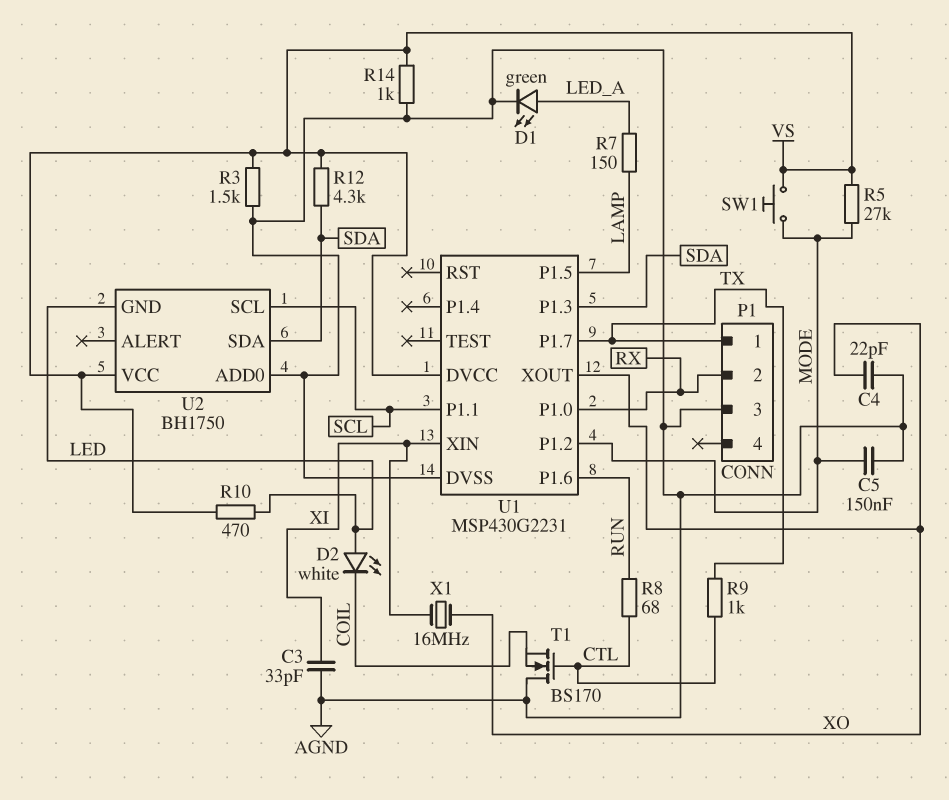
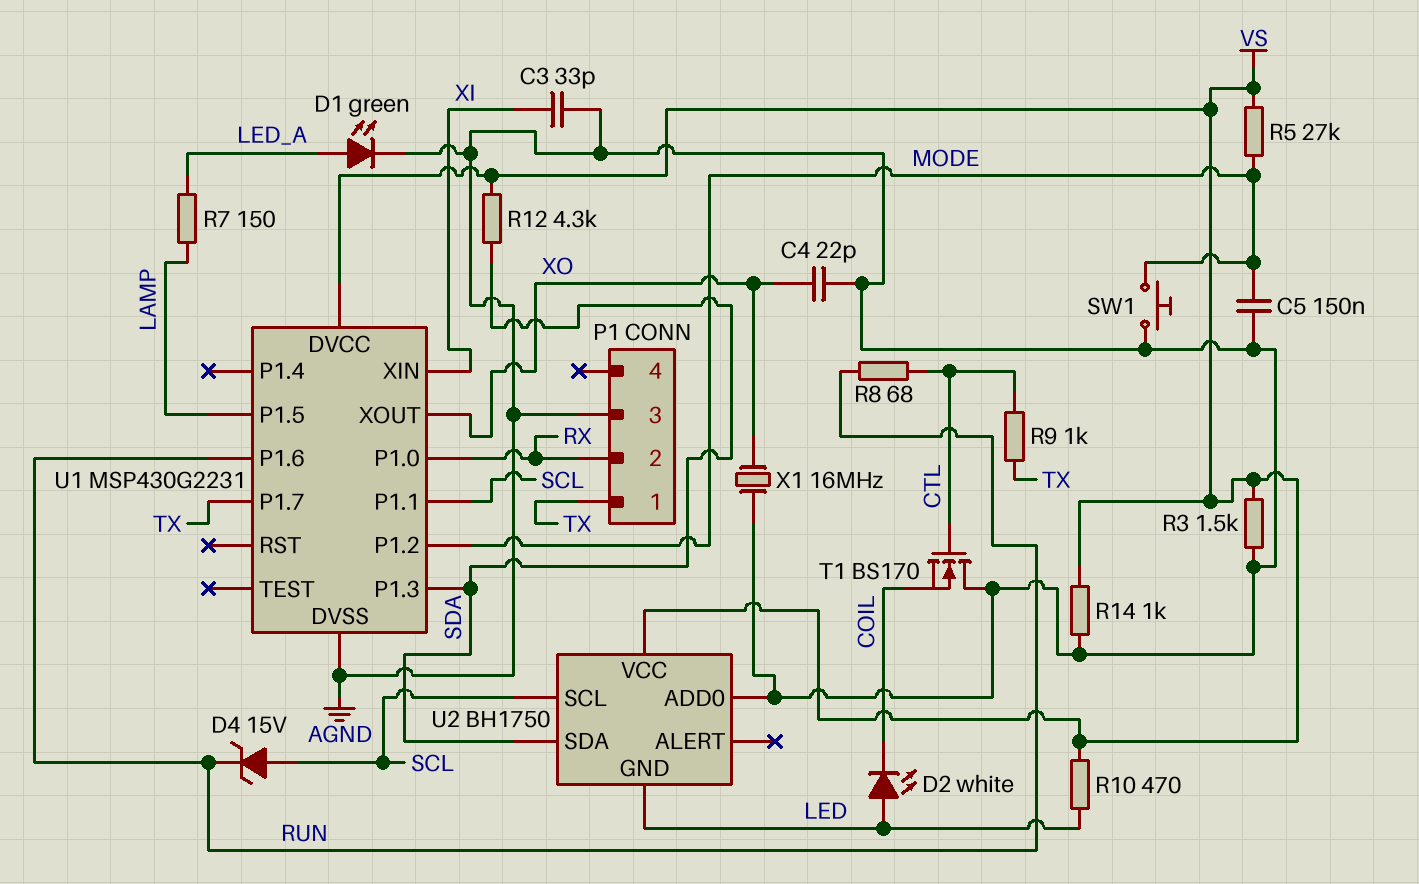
D4: none -> zener 15V (A SCL, K RUN)
SW1: button (MODE, VS) -> button (AGND, MODE)
X1: 16MHz (XI, XO) -> 16MHz (AGND, XO)

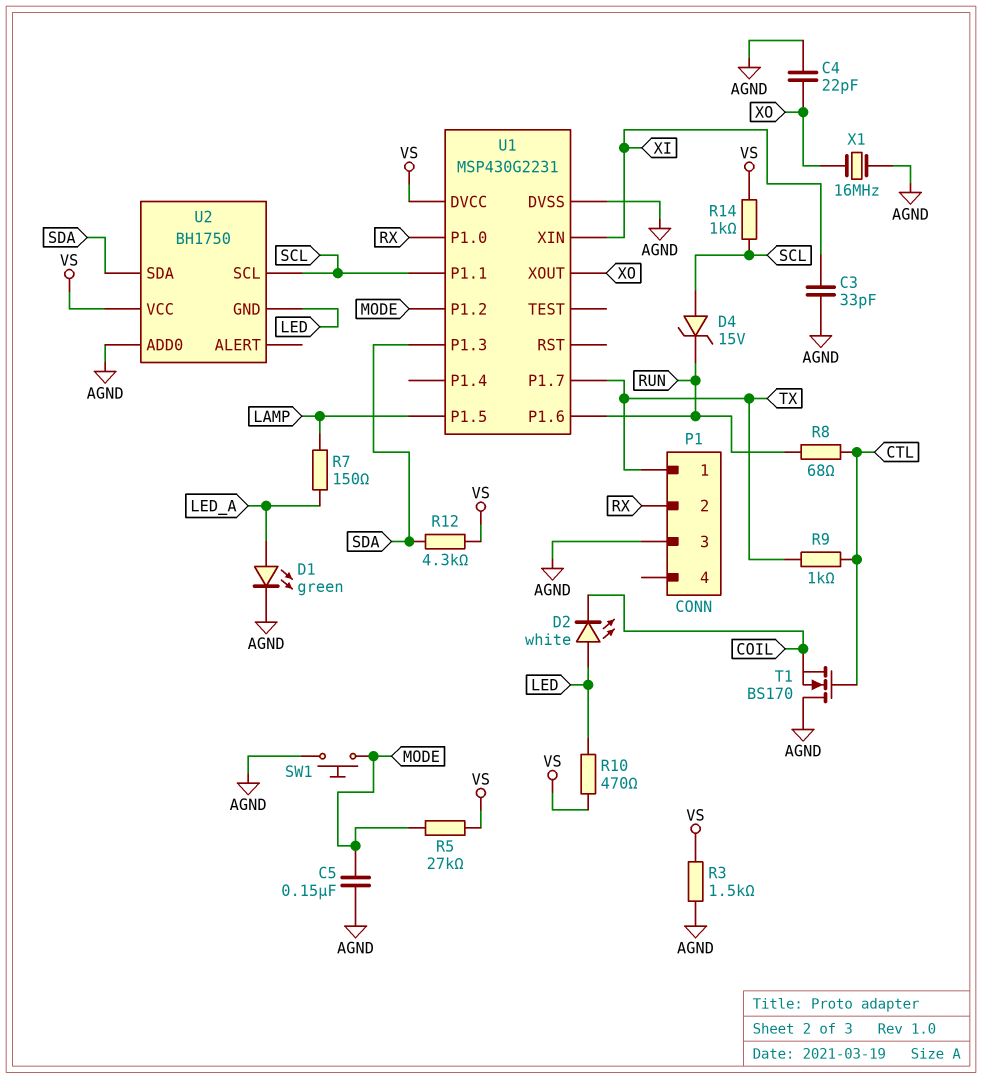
R14: 1k (AGND, VS) -> 1k (SCL, VS)

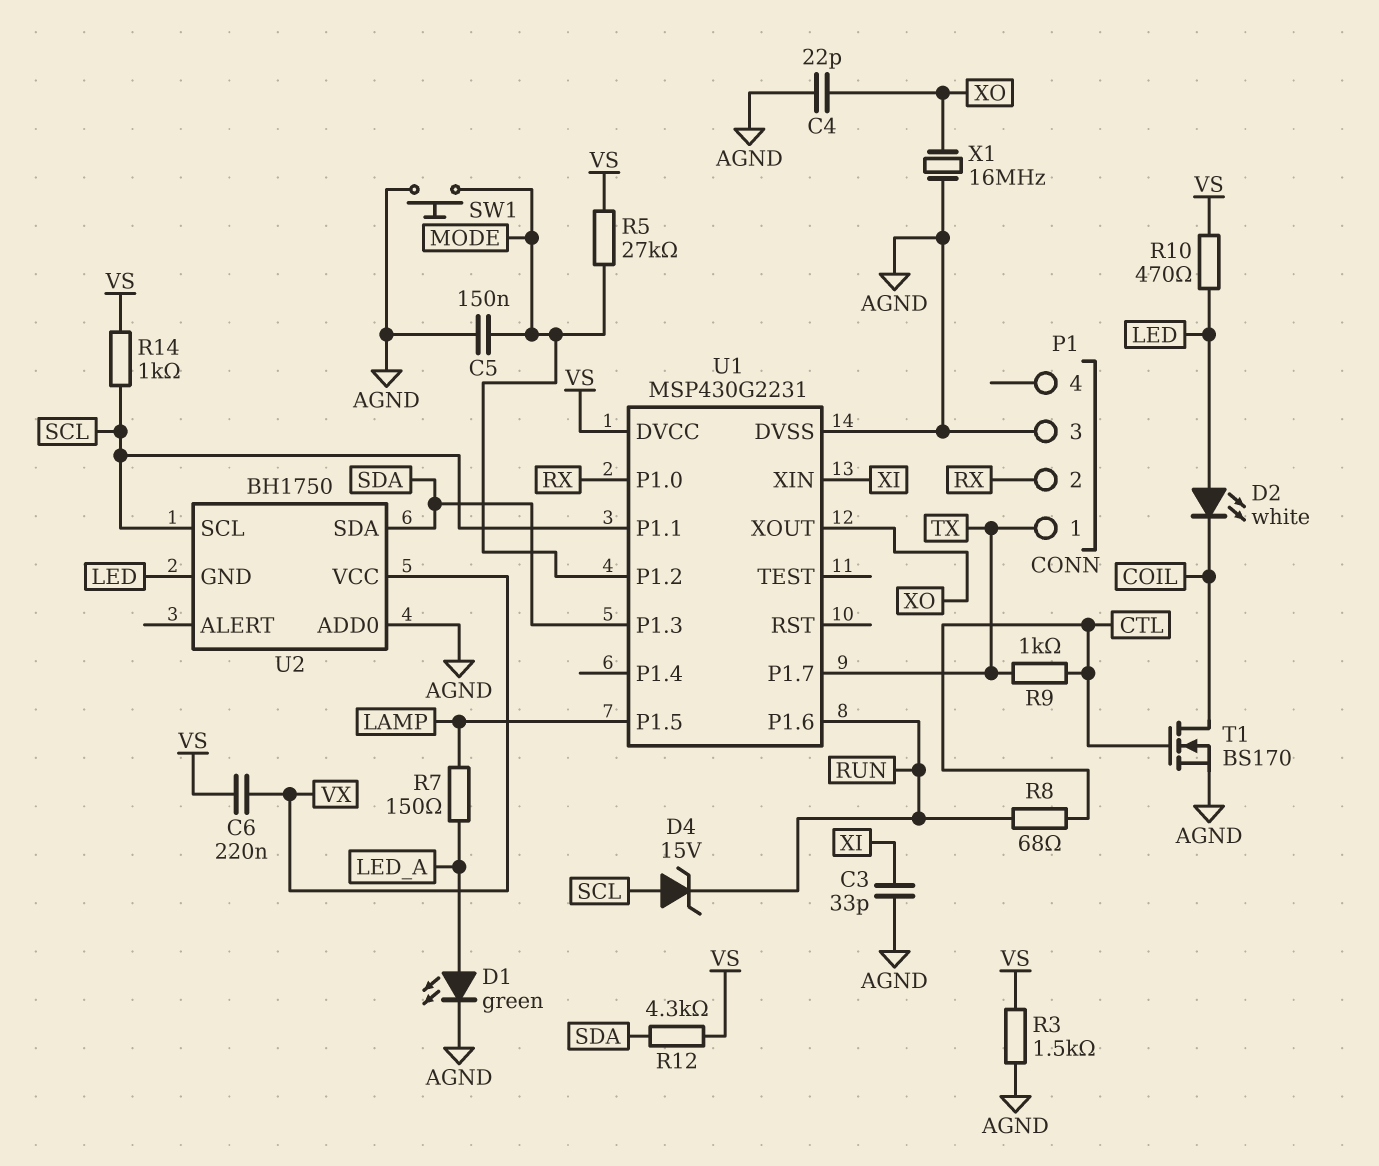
C6: none -> 220nF (VS, VX)
T1: NMOS BS170 (G CTL, D AGND, S COIL) -> NMOS BS170 (G CTL, D COIL, S AGND)
U2 pin VCC: VS -> VX

